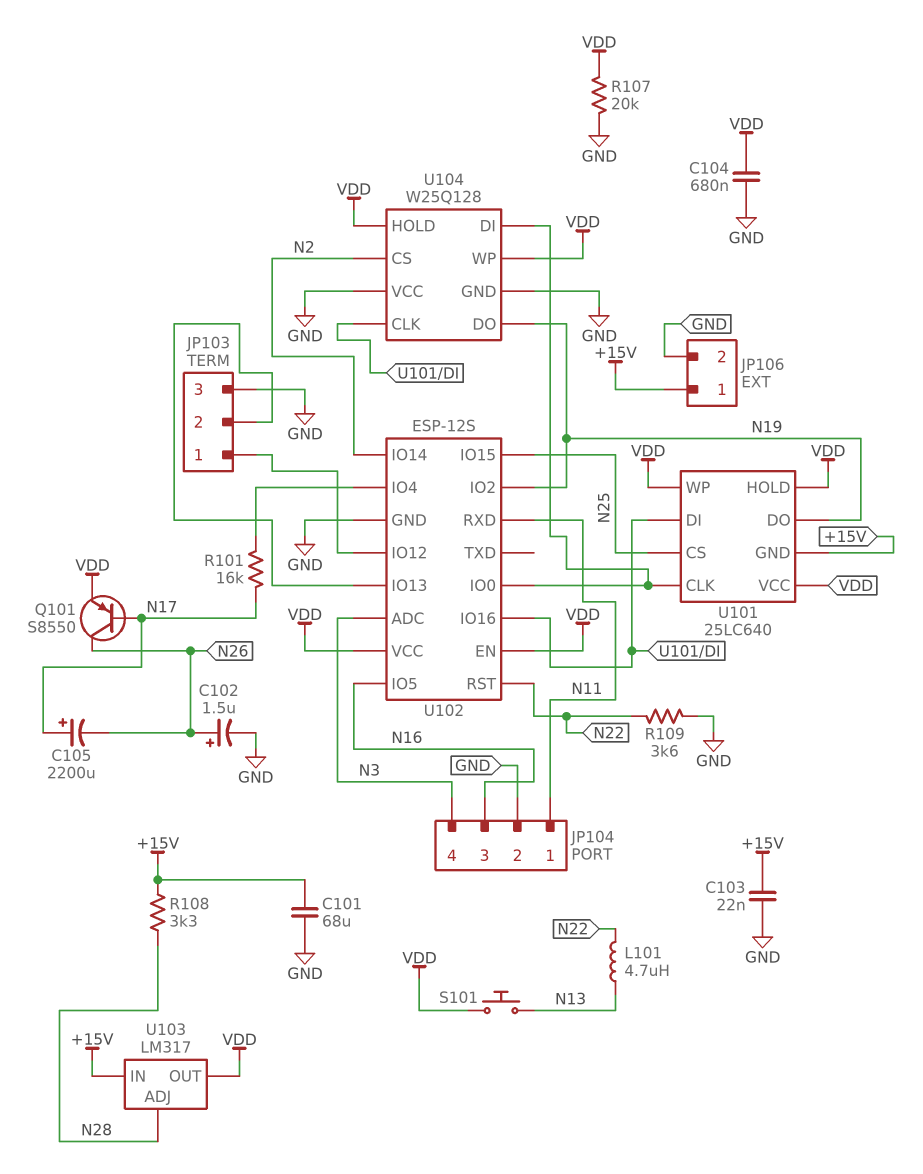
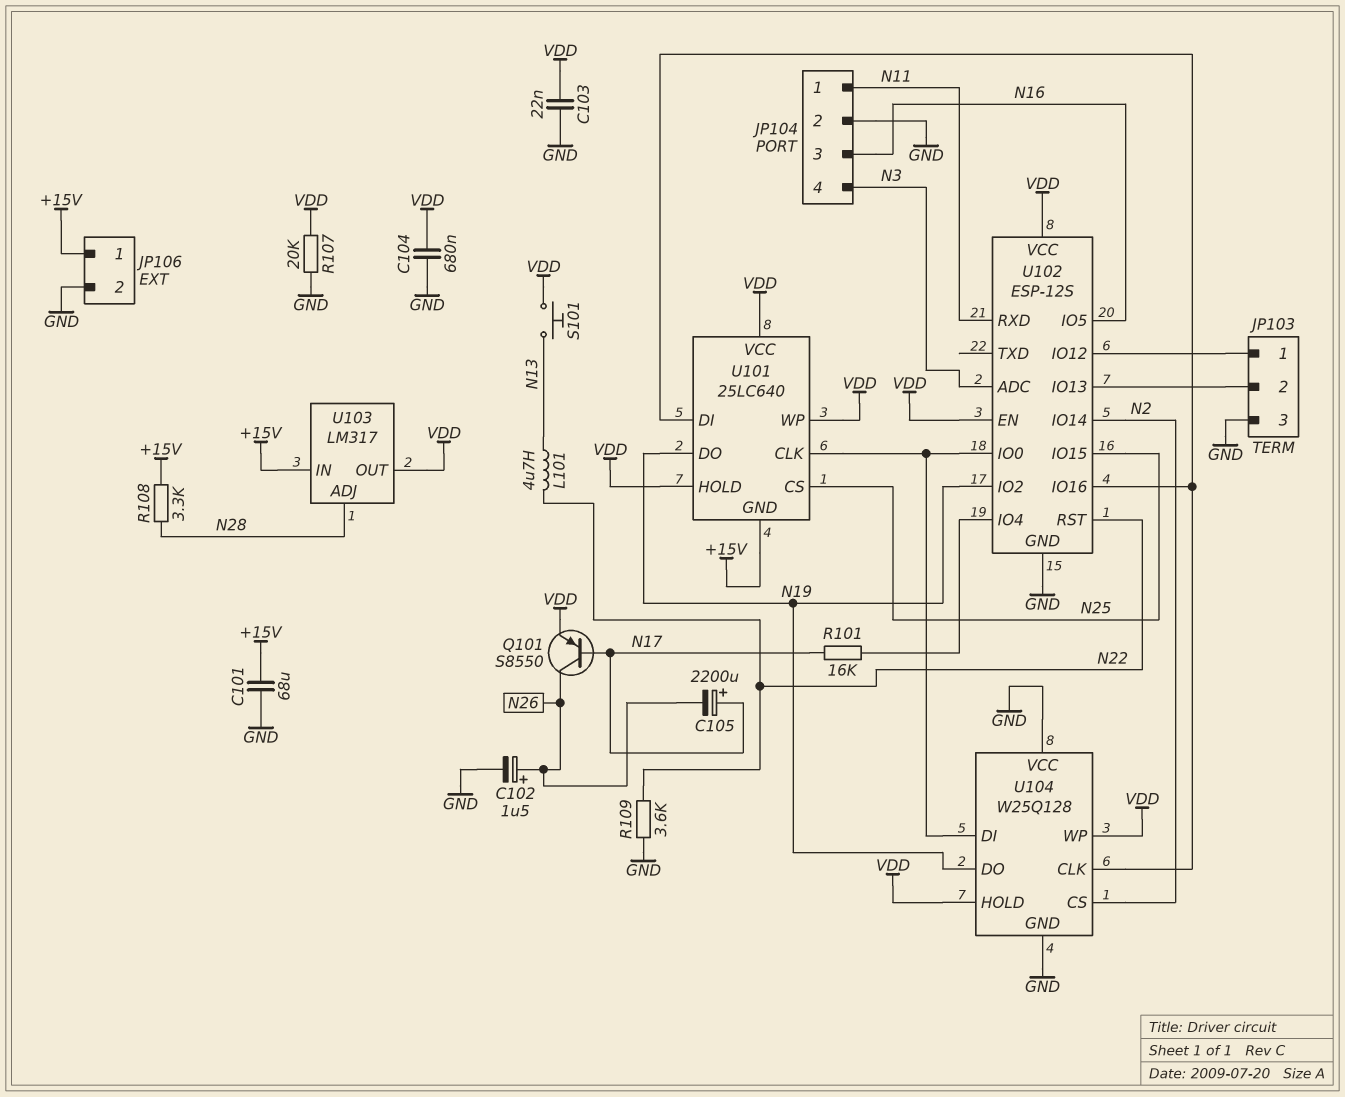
C103: 22nF (+15V, GND) -> 22nF (GND, VDD)

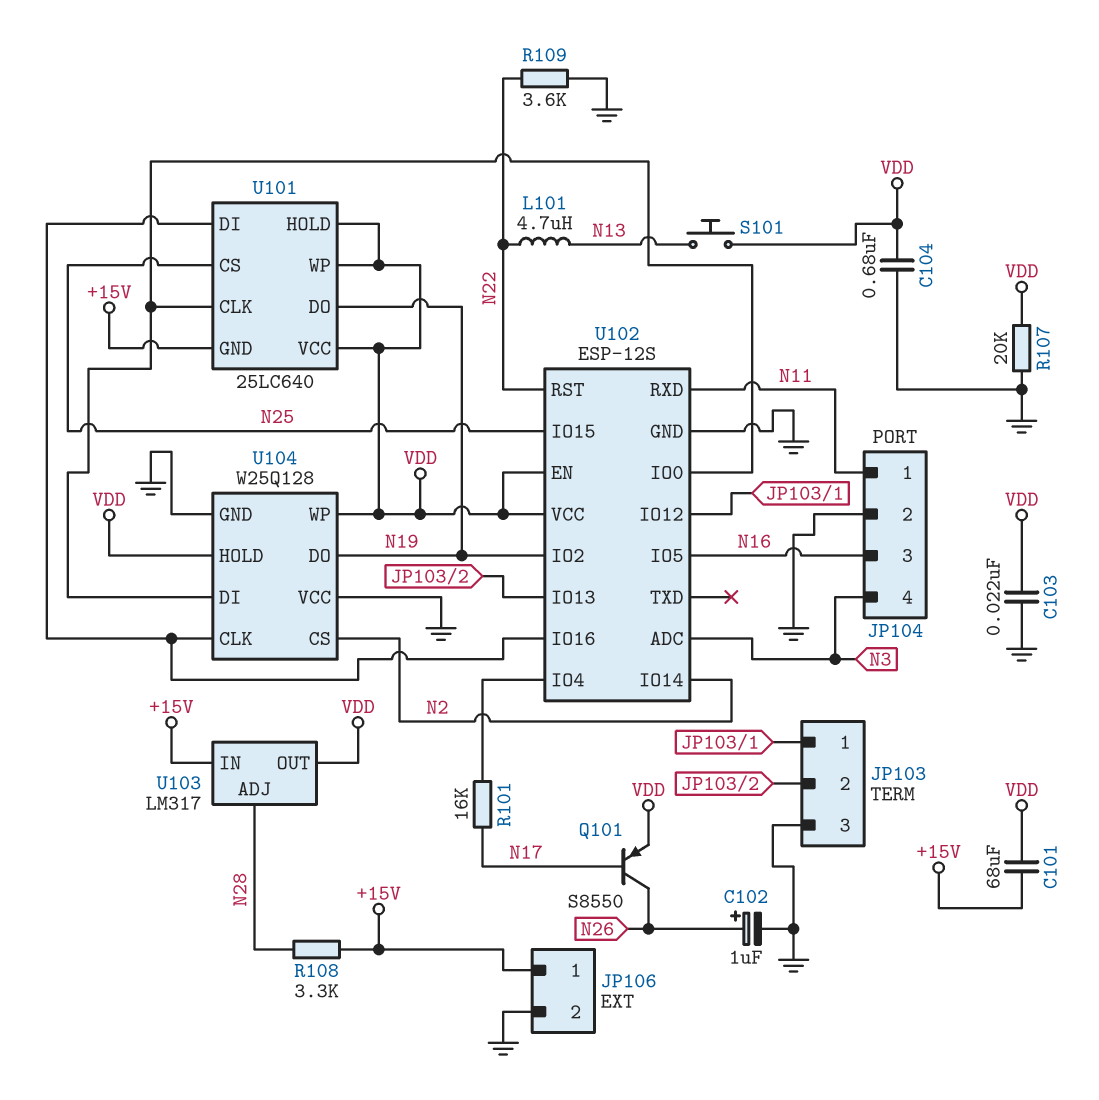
C101: 68uF (+15V, GND) -> 68uF (+15V, VDD)
C102: 1.5uF (plus N26, minus GND) -> 1uF (plus N26, minus GND)
C105: 2200uF (plus N17, minus N26) -> none

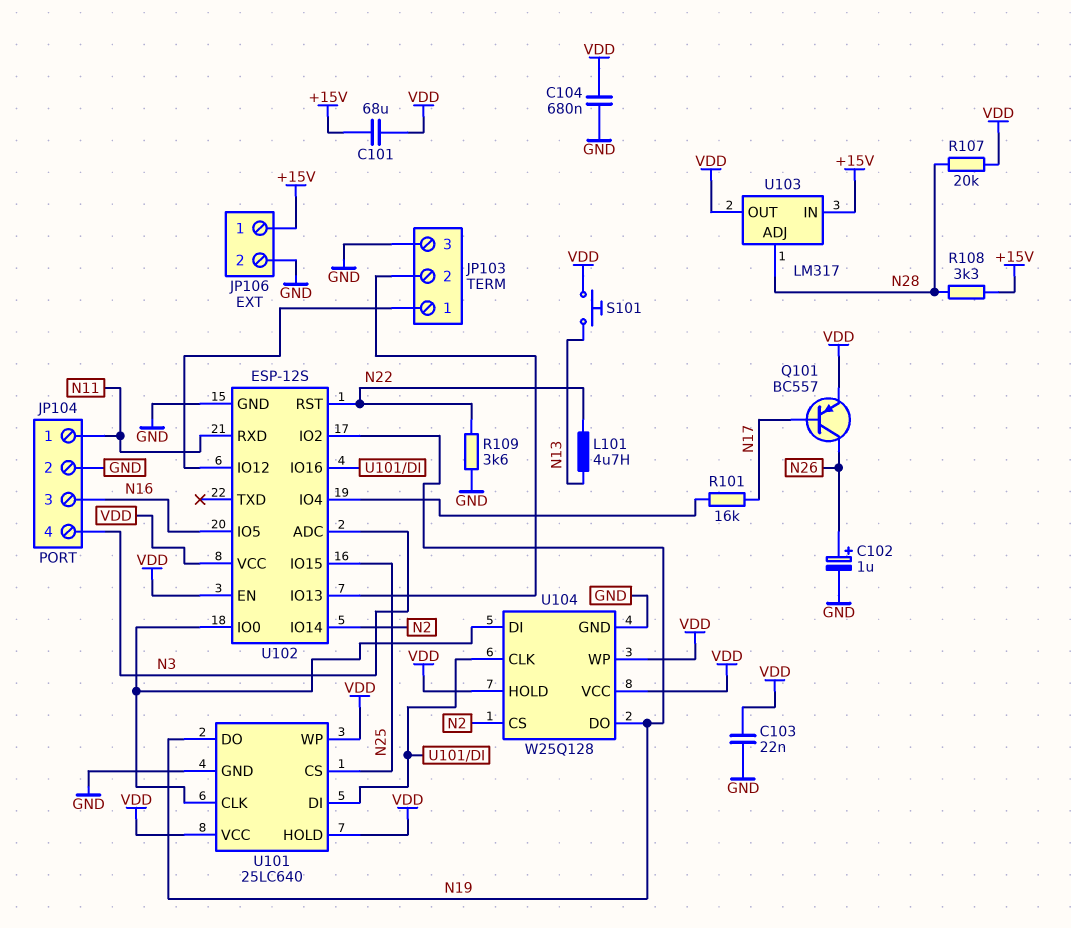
Q101: PNP S8550 (B N17, C N26, E VDD) -> PNP BC557 (B N17, C N26, E VDD)
R107: 20k (GND, VDD) -> 20k (N28, VDD)
U101 pin GND: +15V -> GND
U104 pin VCC: GND -> VDD

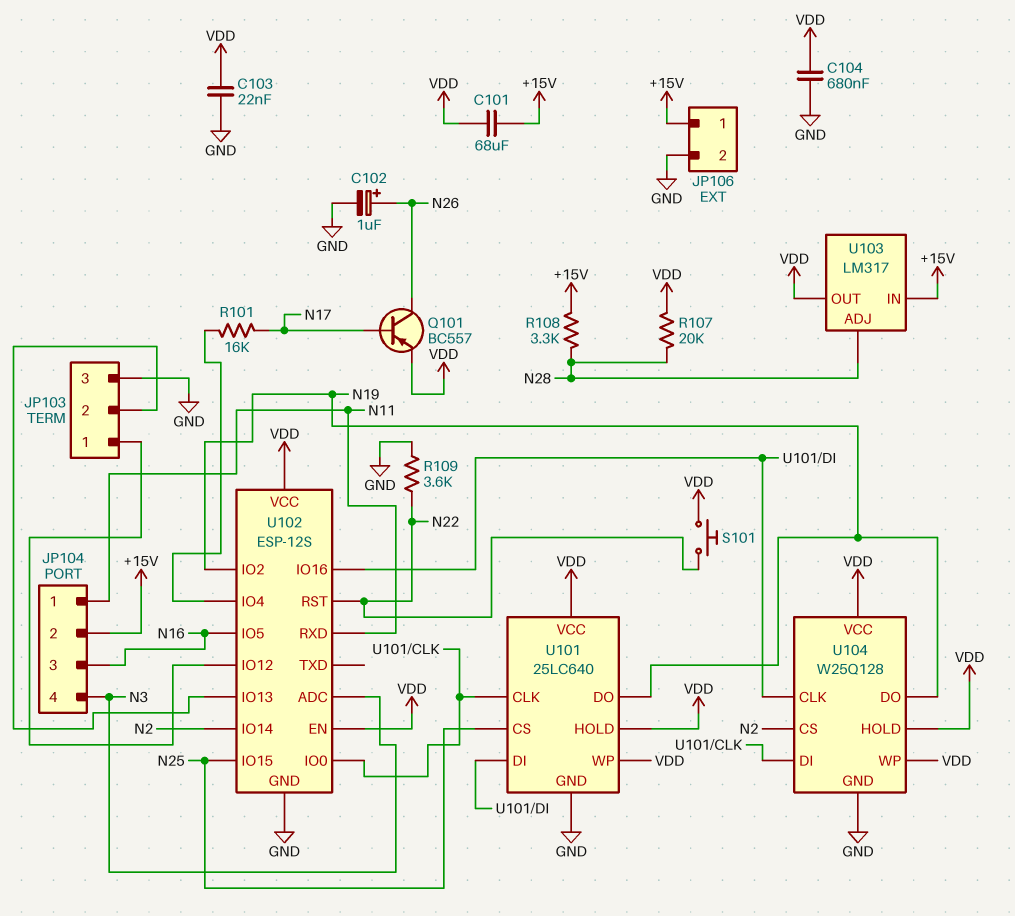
JP104 pin 2: GND -> +15V
L101: 4.7uH (N13, N22) -> none
S101: button (N13, VDD) -> button (N22, VDD)

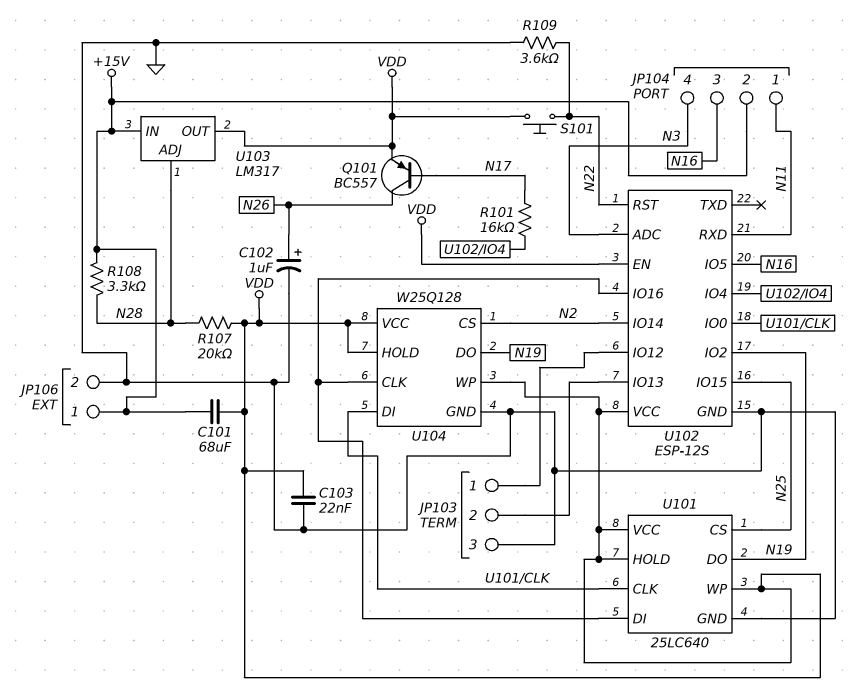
C104: 680nF (GND, VDD) -> none

